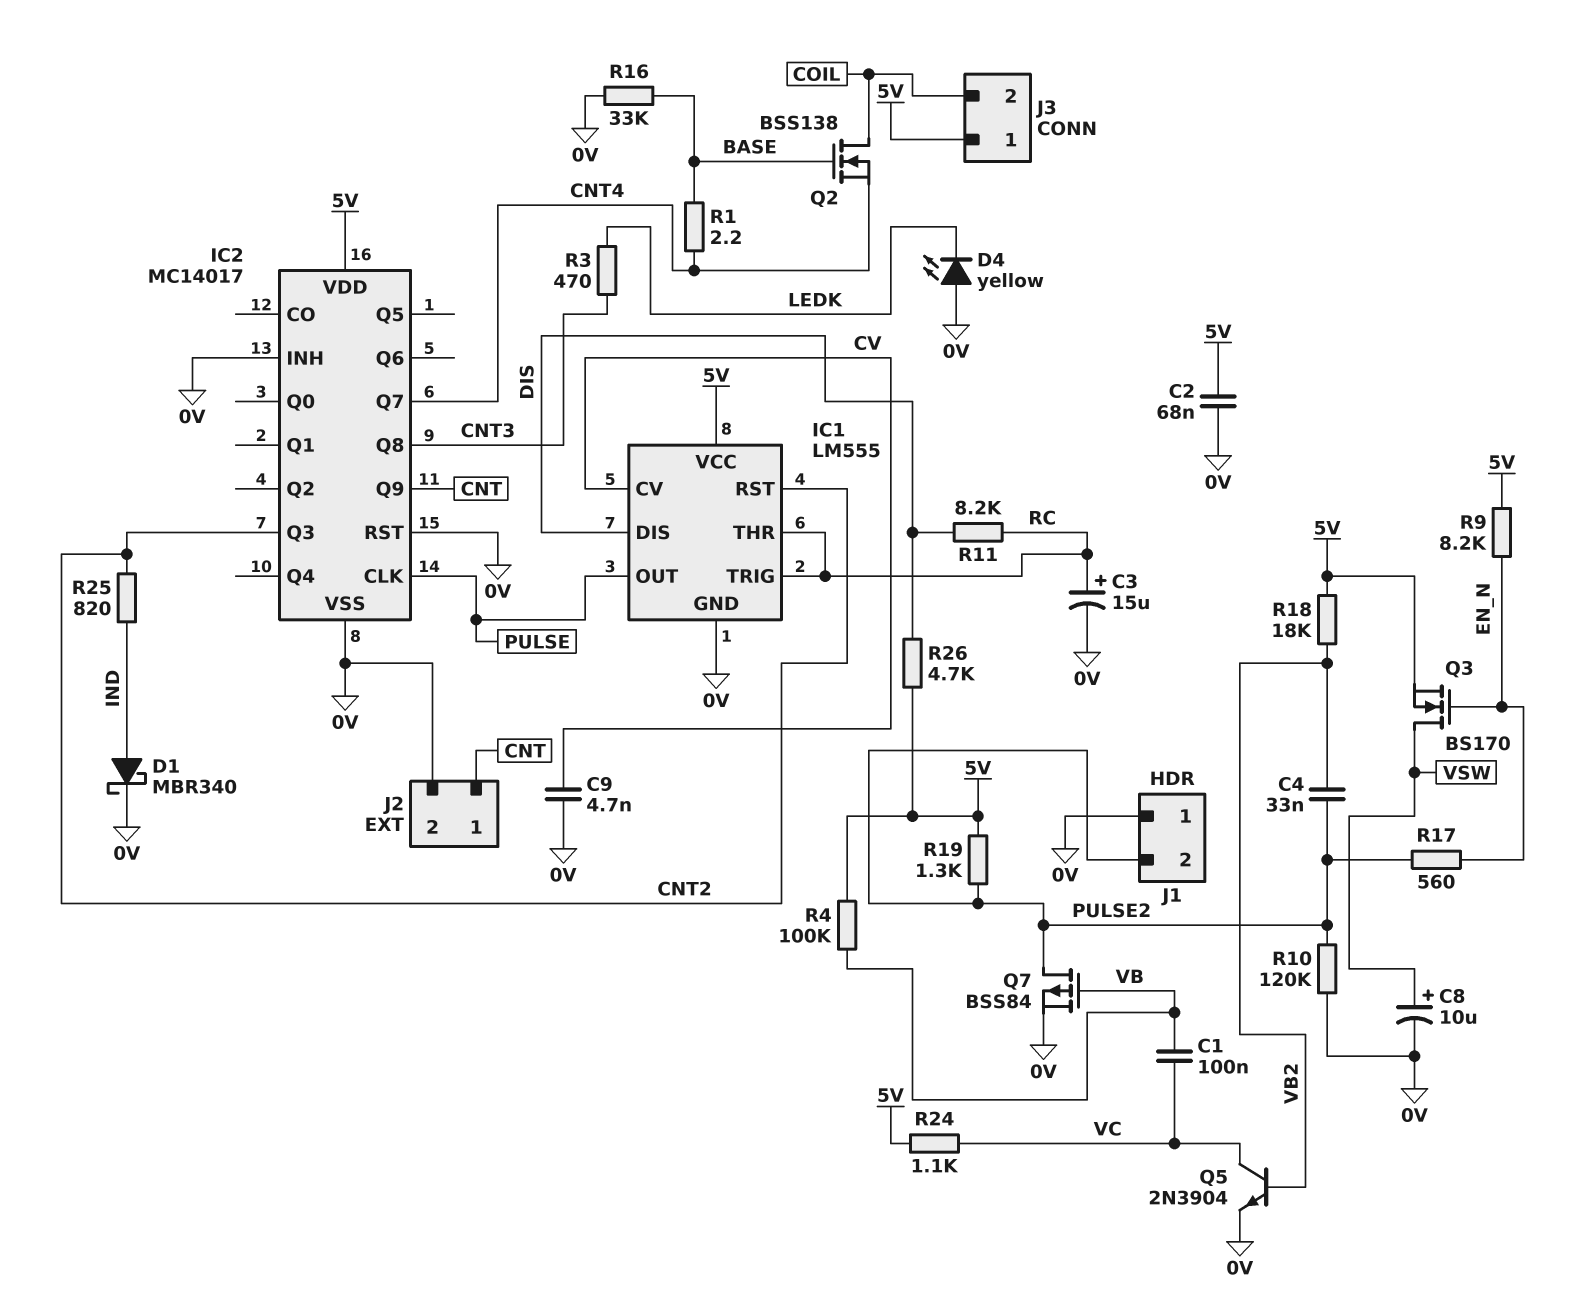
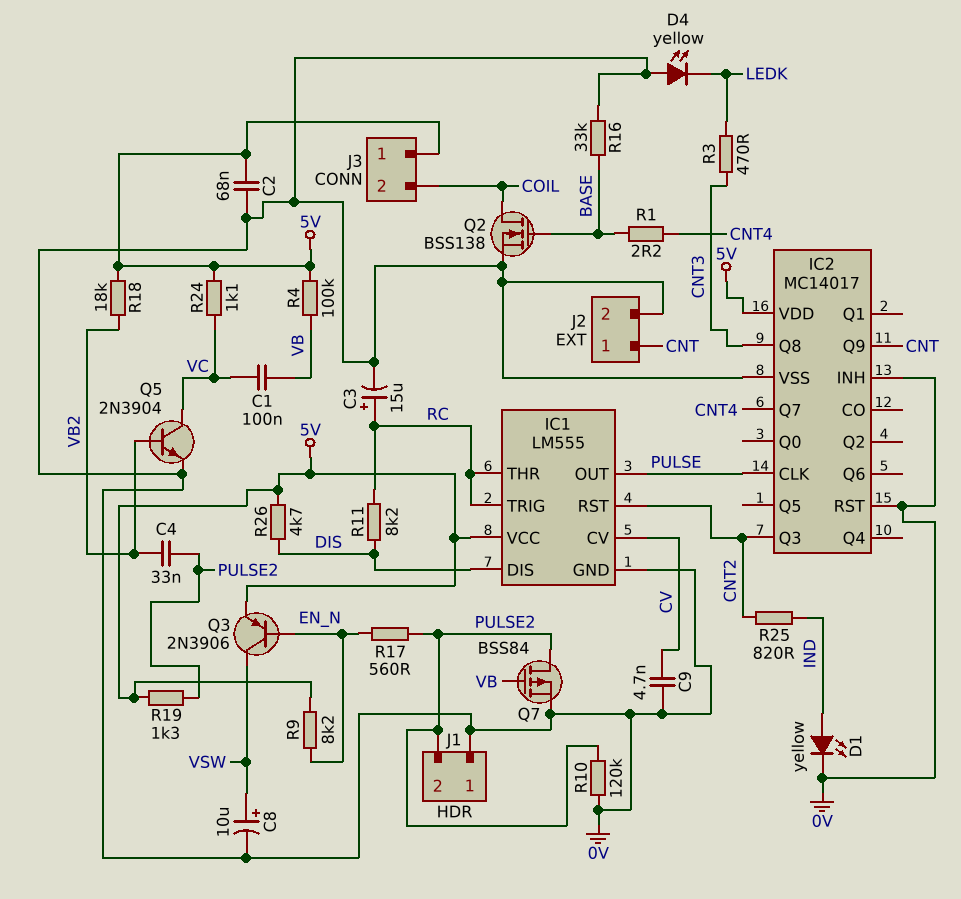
D1: schottky MBR340 (A IND, K 0V) -> LED yellow (A IND, K 0V)
Q2: NMOS BSS138 (G BASE, D COIL, S CNT4) -> NMOS BSS138 (G BASE, D COIL, S 0V)
Q3: NMOS BS170 (G EN_N, D VSW, S 5V) -> PNP 2N3906 (B EN_N, C VSW, E 5V)

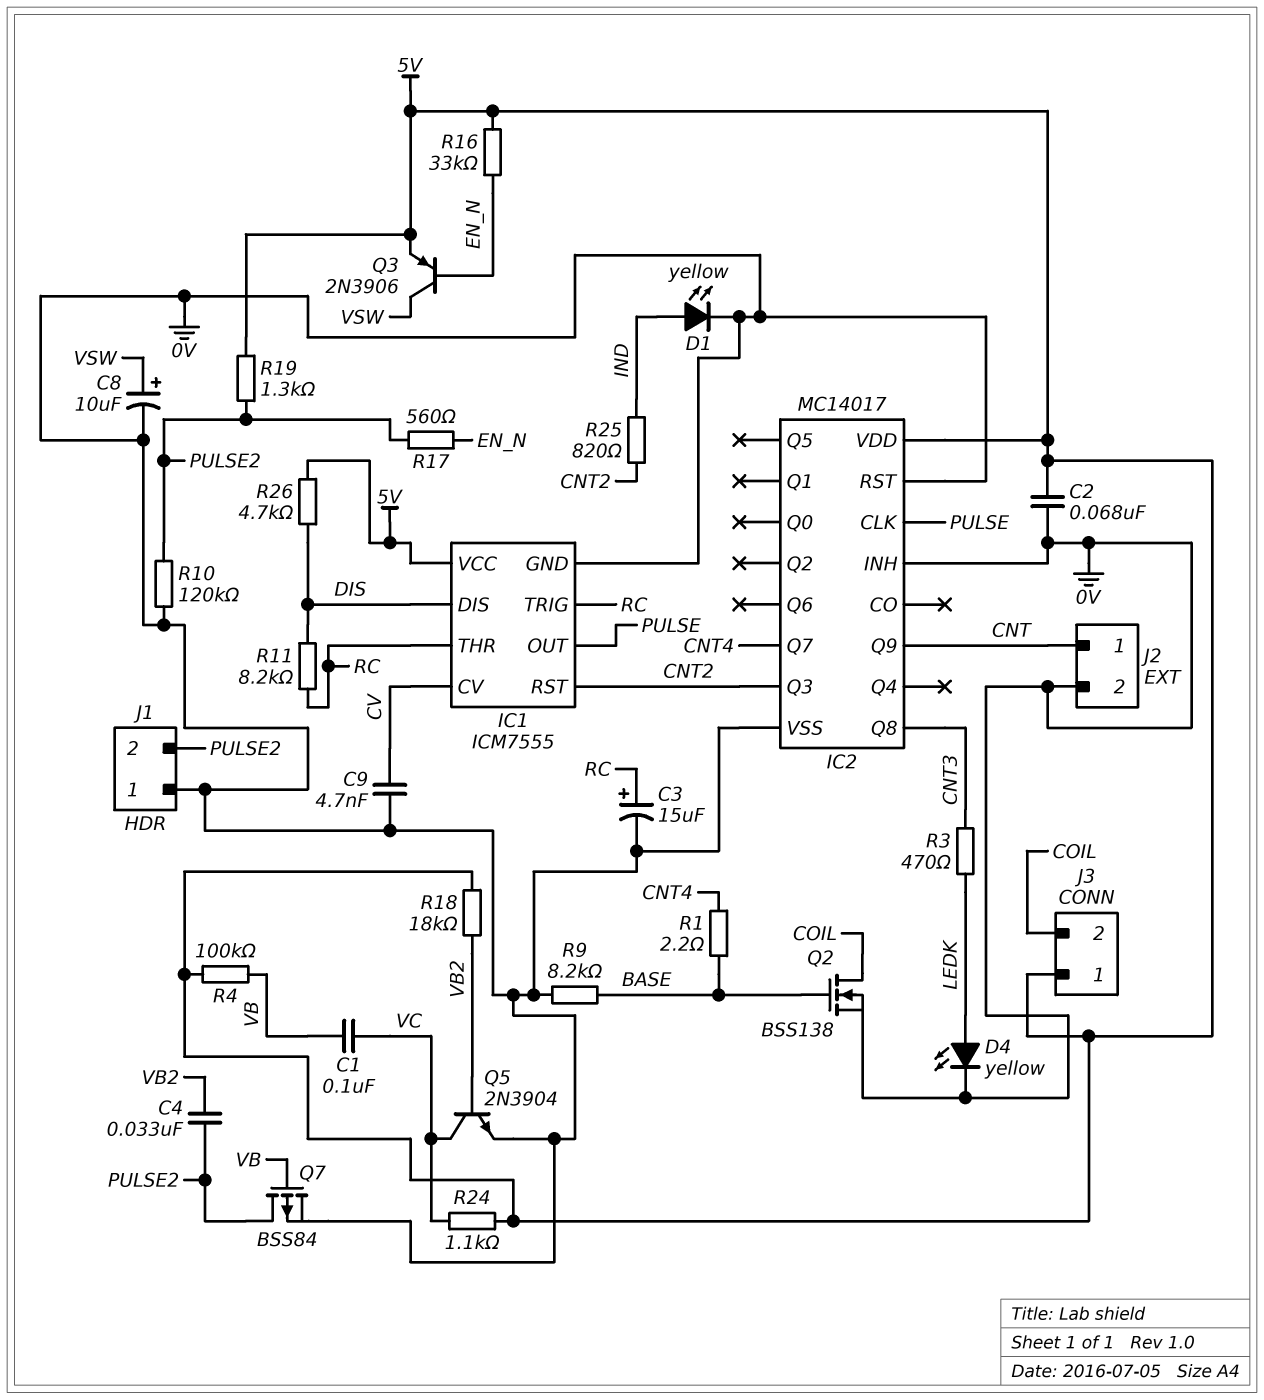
D4: LED yellow (A 0V, K LEDK) -> LED yellow (A LEDK, K 0V)
IC1: LM555 -> ICM7555
R9: 8.2k (5V, EN_N) -> 8.2k (0V, BASE)
R16: 33k (0V, BASE) -> 33k (5V, EN_N)

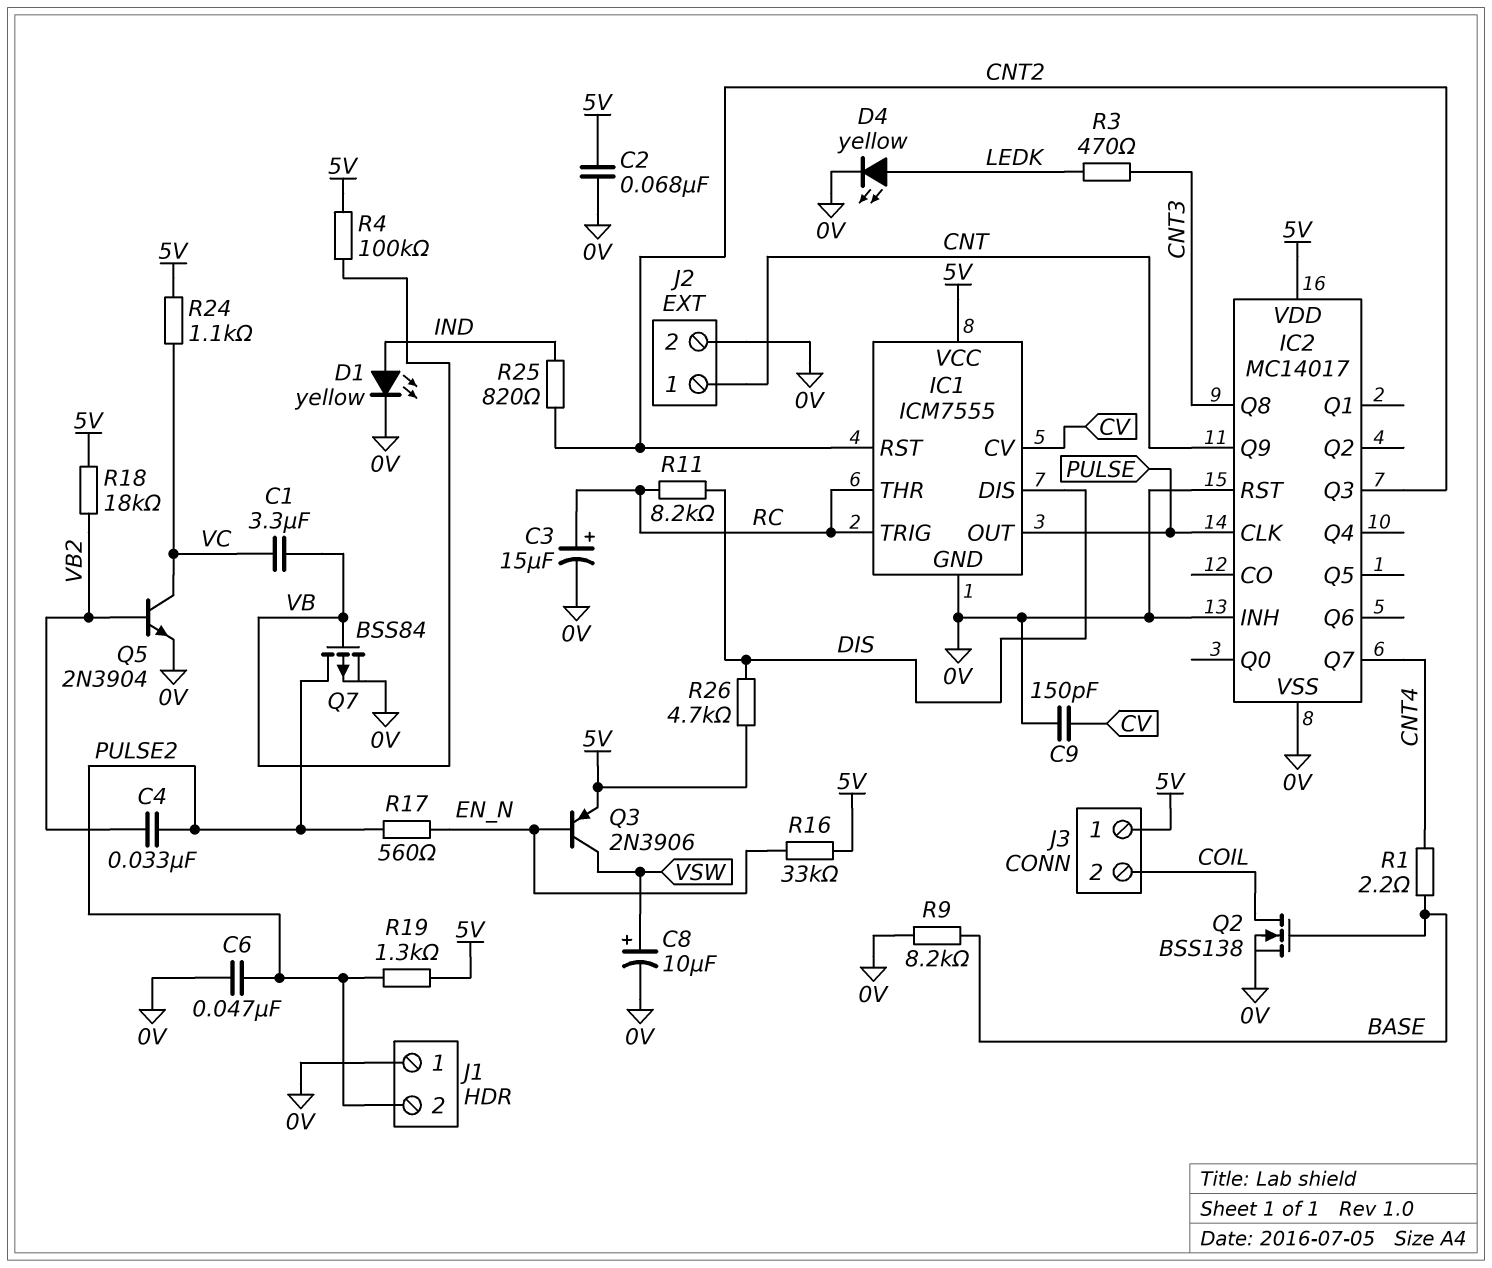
C1: 100nF (VB, VC) -> 3.3uF (VB, VC)
C6: none -> 47nF (0V, PULSE2)
C9: 4.7nF (0V, CV) -> 150pF (0V, CV)
R10: 120k (0V, PULSE2) -> none

